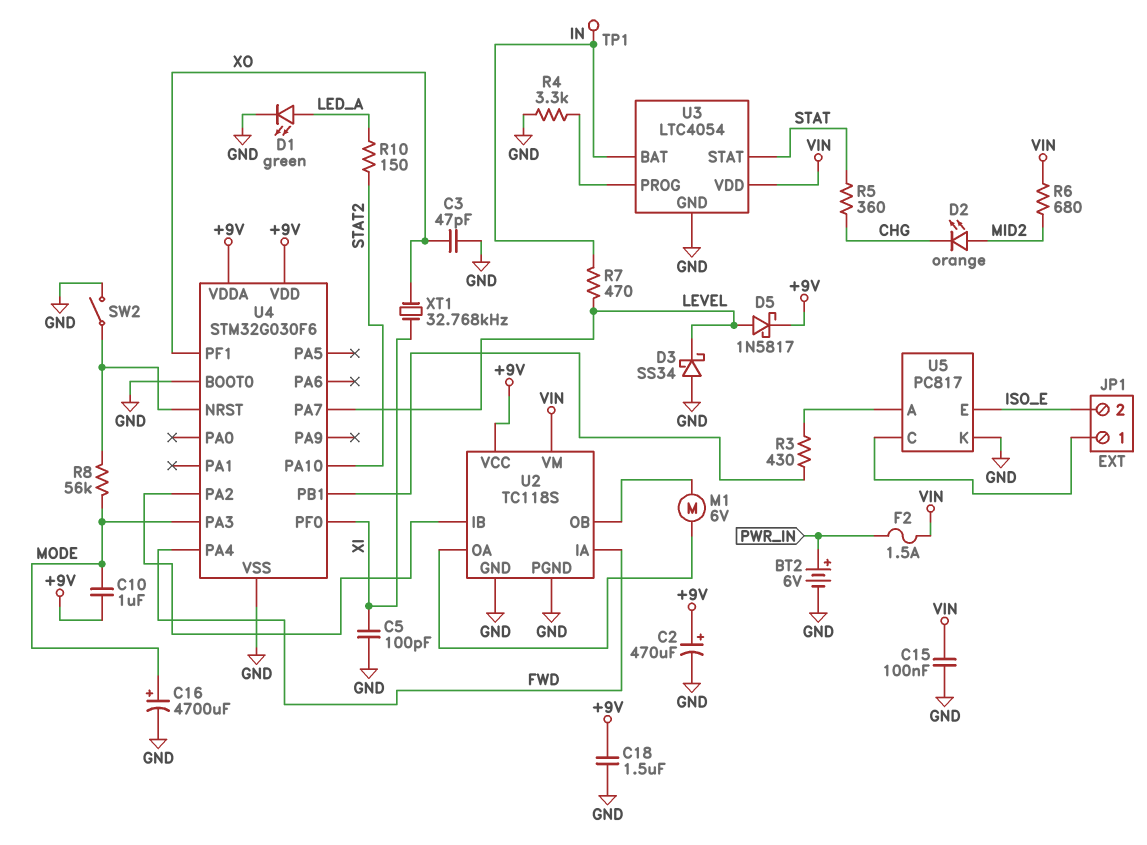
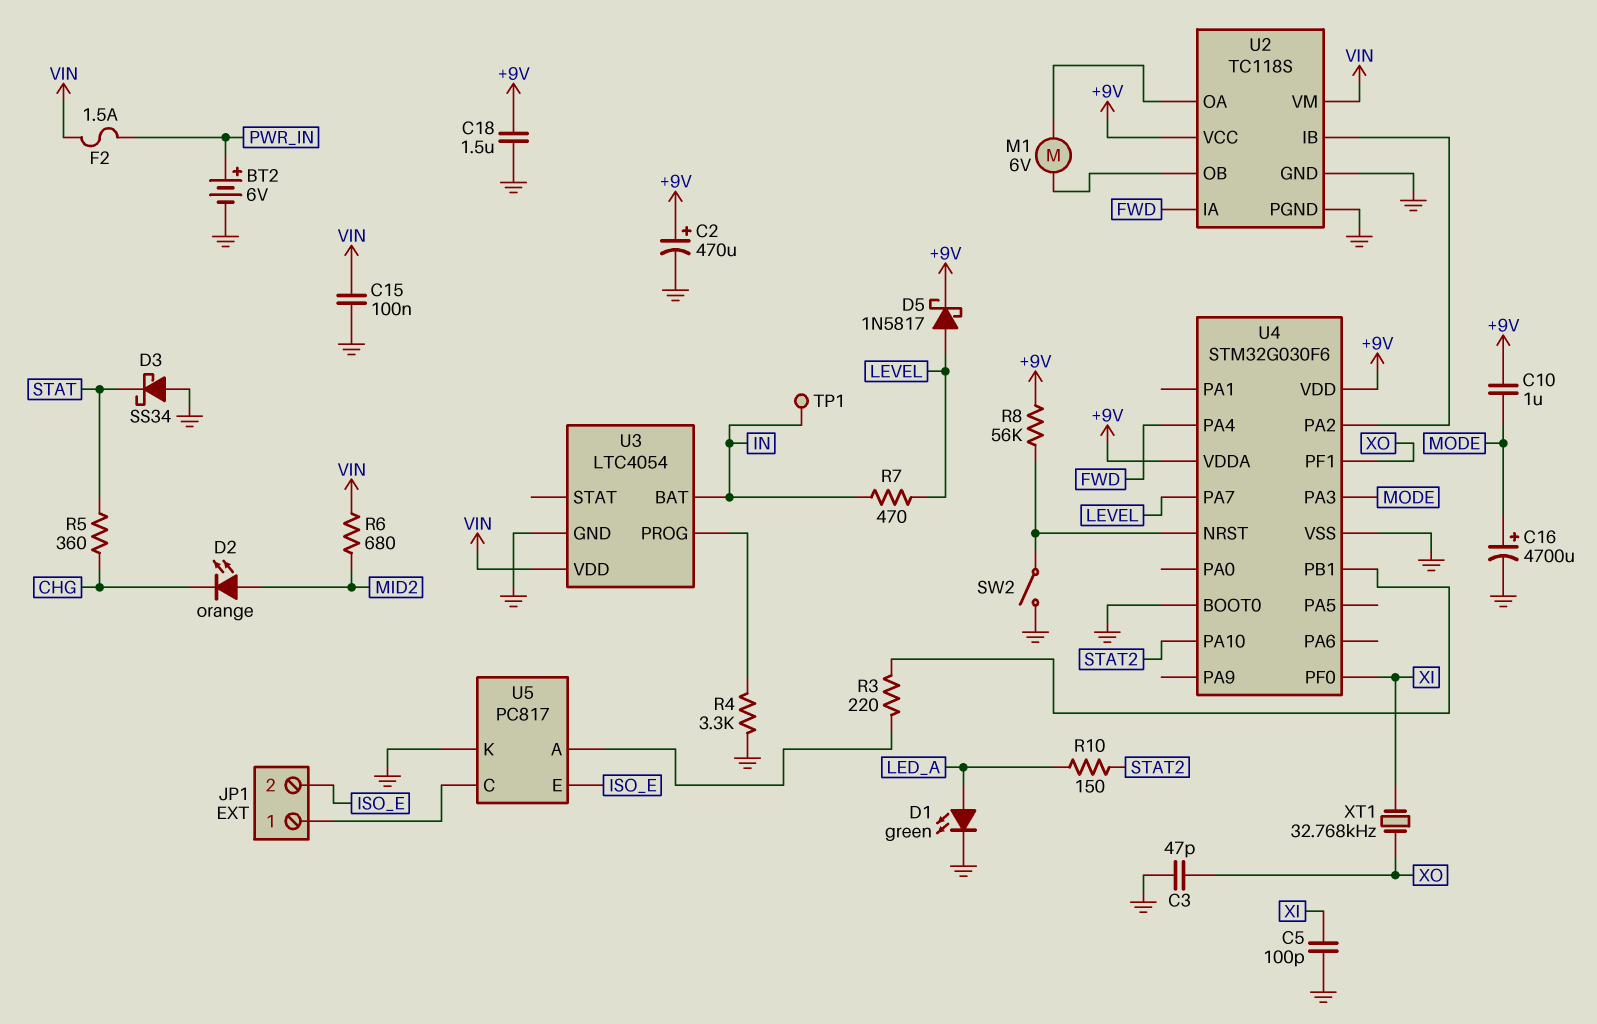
D3: schottky SS34 (A GND, K LEVEL) -> schottky SS34 (A GND, K STAT)
R3: 430 (U4/PB1, U5/A) -> 220 (U4/PB1, U5/A)
R8: 56k (MODE, U4/NRST) -> 56k (+9V, U4/NRST)
U3 pin STAT: STAT -> none

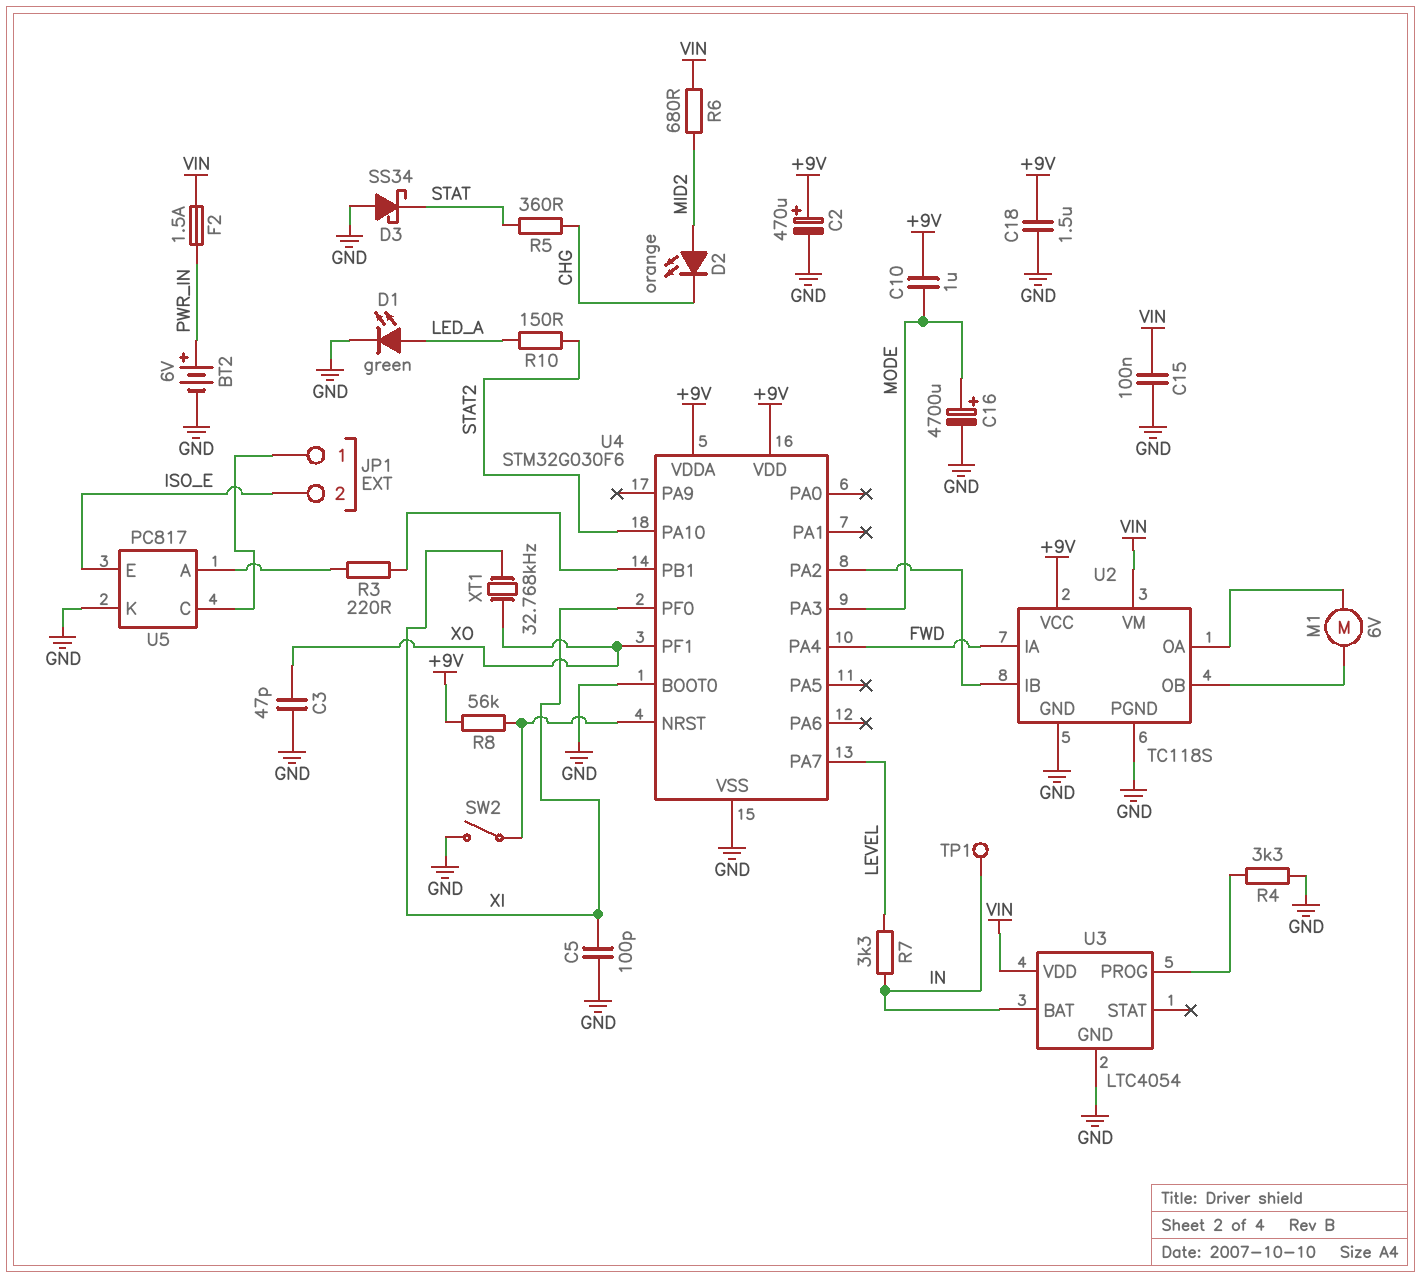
D5: schottky 1N5817 (A LEVEL, K +9V) -> none
R7: 470 (IN, LEVEL) -> 3.3k (IN, LEVEL)

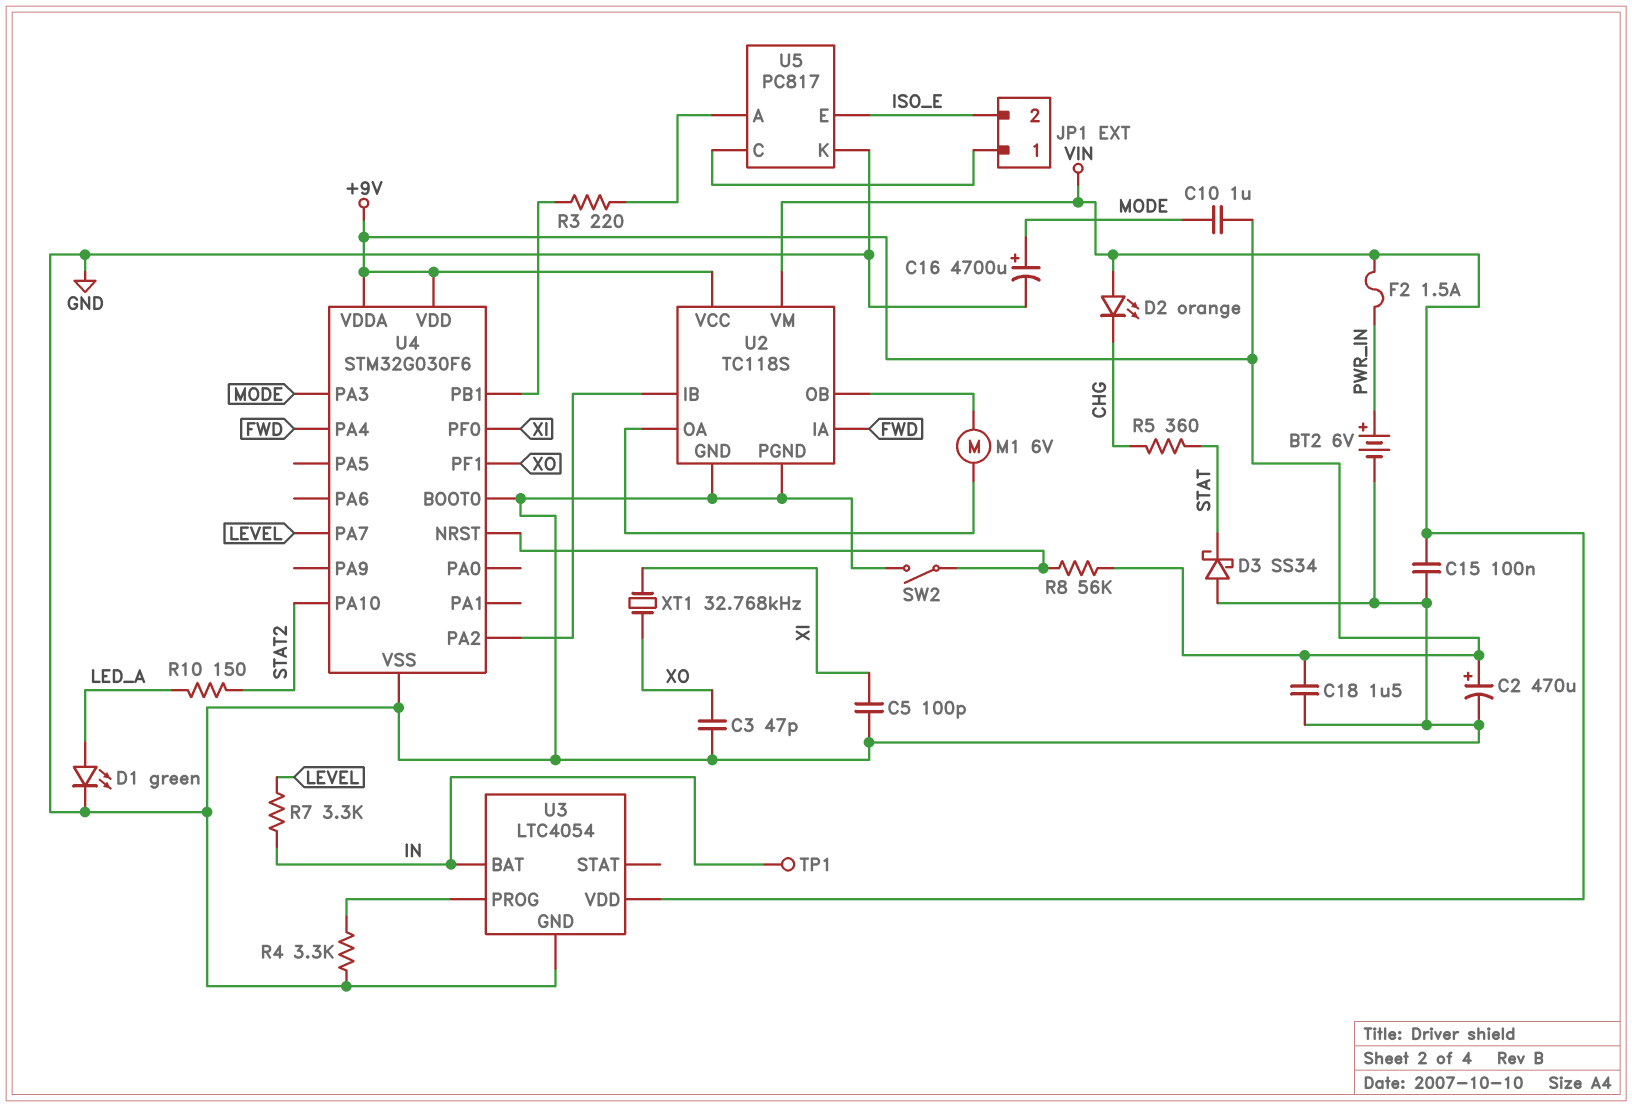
D2: LED orange (A MID2, K CHG) -> LED orange (A VIN, K CHG)
R6: 680 (MID2, VIN) -> none

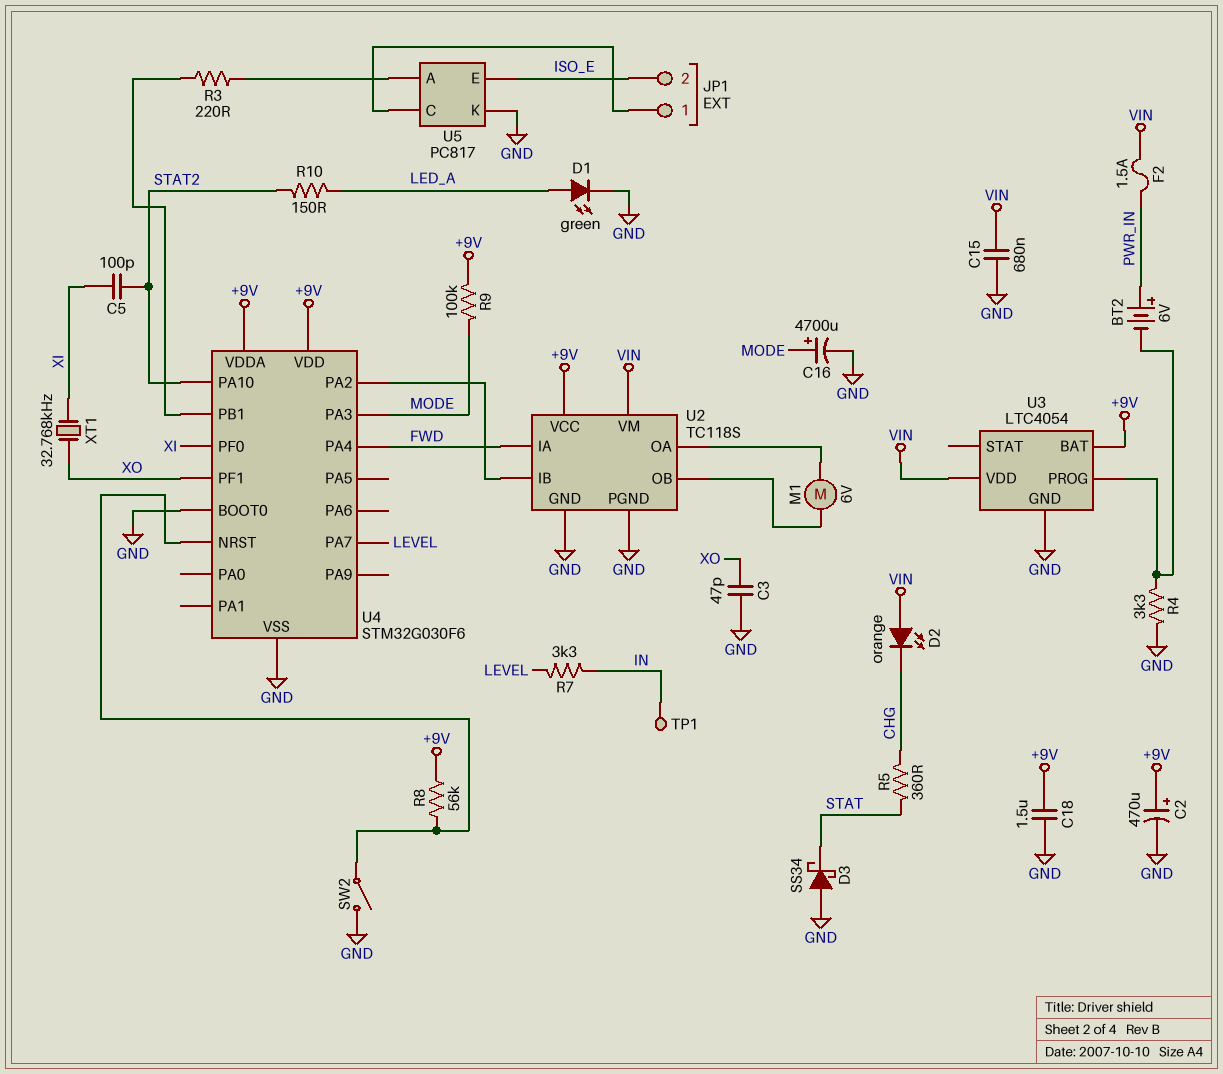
BT2: 6V (plus PWR_IN, minus GND) -> 6V (plus PWR_IN, minus U3/PROG)
C5: 100pF (GND, XI) -> 100pF (STAT2, XI)
C10: 1uF (+9V, MODE) -> none
C15: 100nF (GND, VIN) -> 680nF (GND, VIN)
R9: none -> 100k (+9V, MODE)
U3 pin BAT: IN -> +9V

